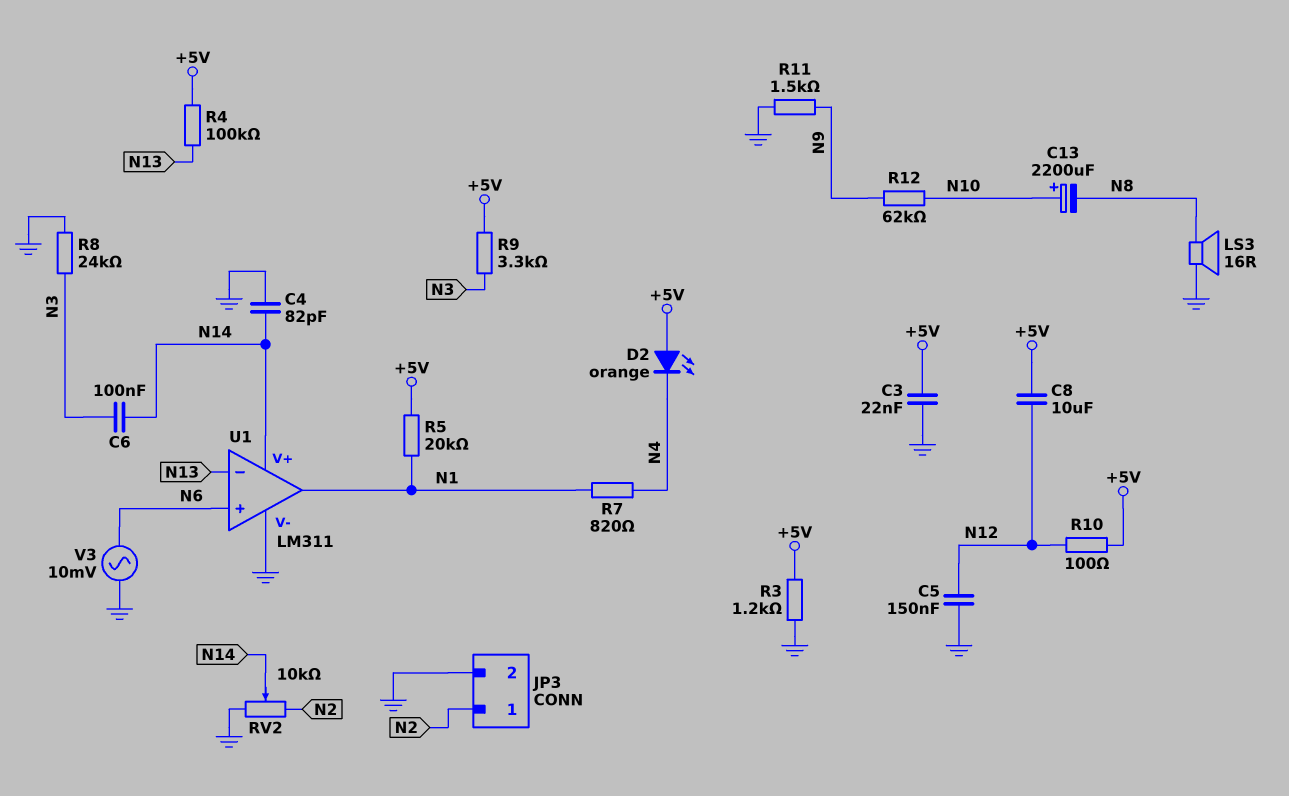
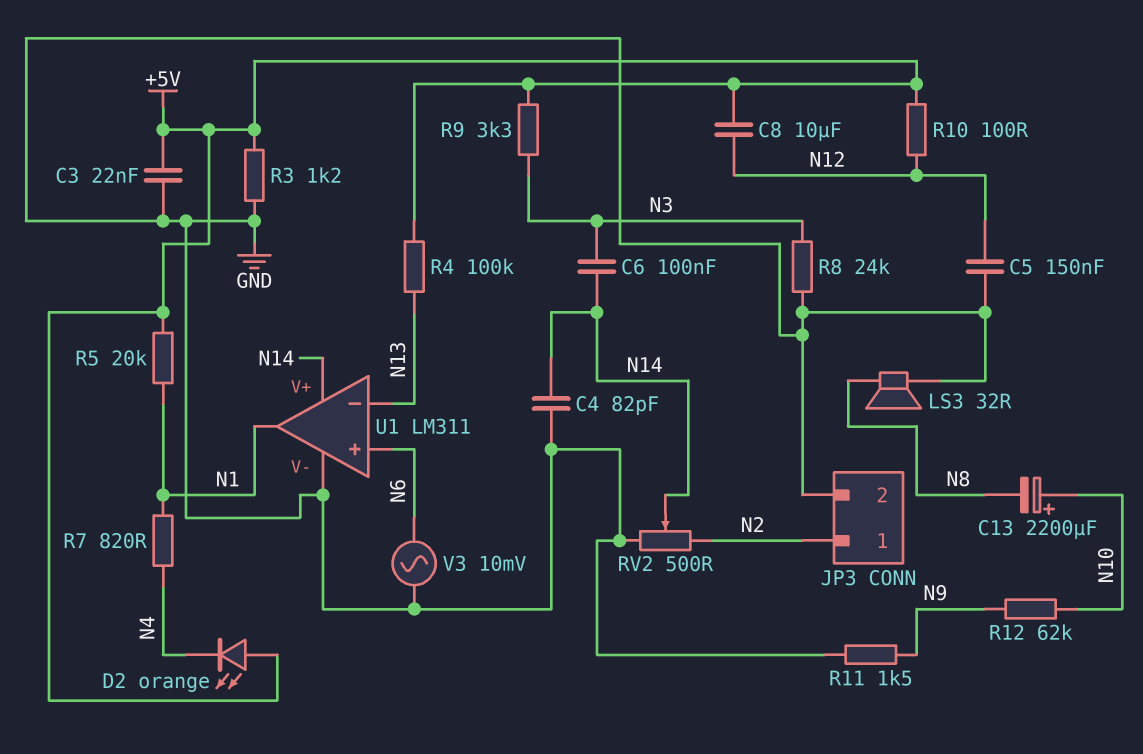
LS3: speaker 16R (GND, N8) -> speaker 32R (GND, N8)
RV2: 10k (GND, N2, wiper N14) -> 500 (GND, N2, wiper N14)

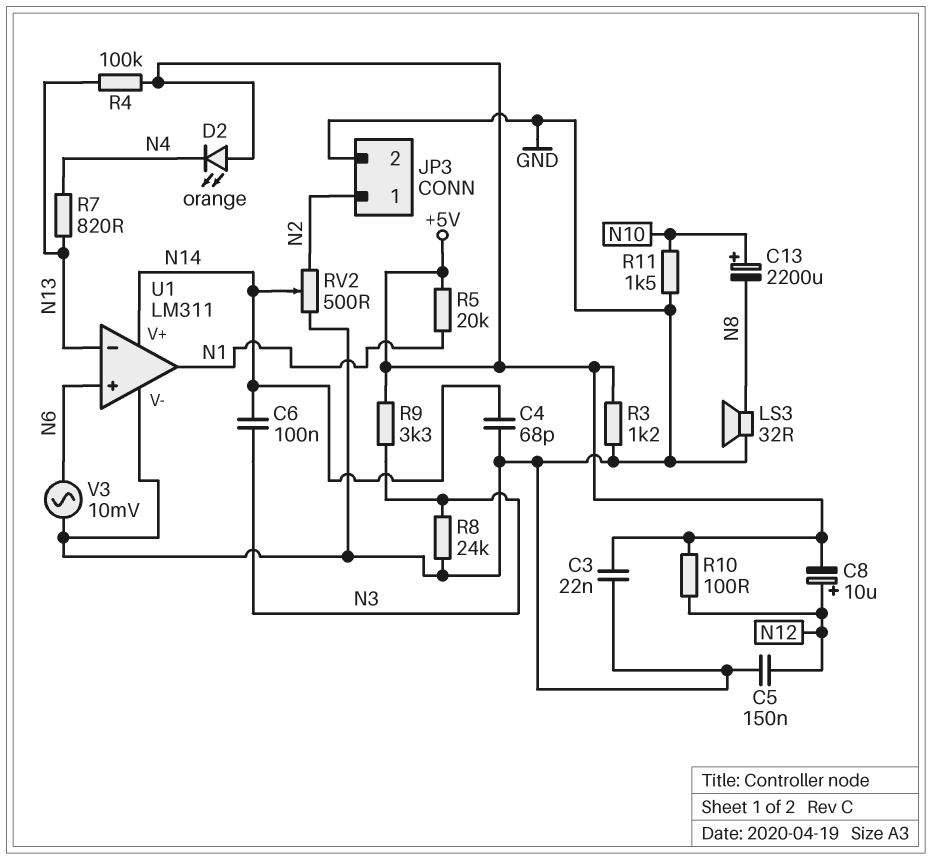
C4: 82pF (GND, N14) -> 68pF (GND, N14)
C8: 10uF (+5V, N12) -> 10uF (plus N12, minus +5V)
R7: 820 (N1, N4) -> 820 (N4, N13)
R11: 1.5k (GND, N9) -> 1.5k (GND, N10)
R12: 62k (N9, N10) -> none

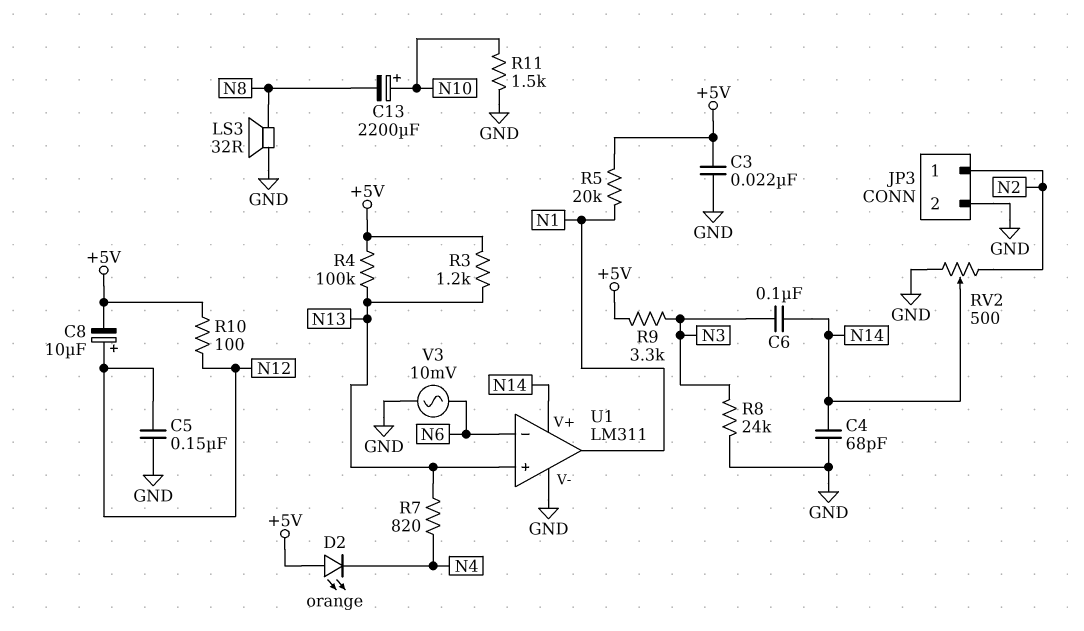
R3: 1.2k (+5V, GND) -> 1.2k (+5V, N13)
U1 pin in+: N6 -> N13
U1 pin in-: N13 -> N6

